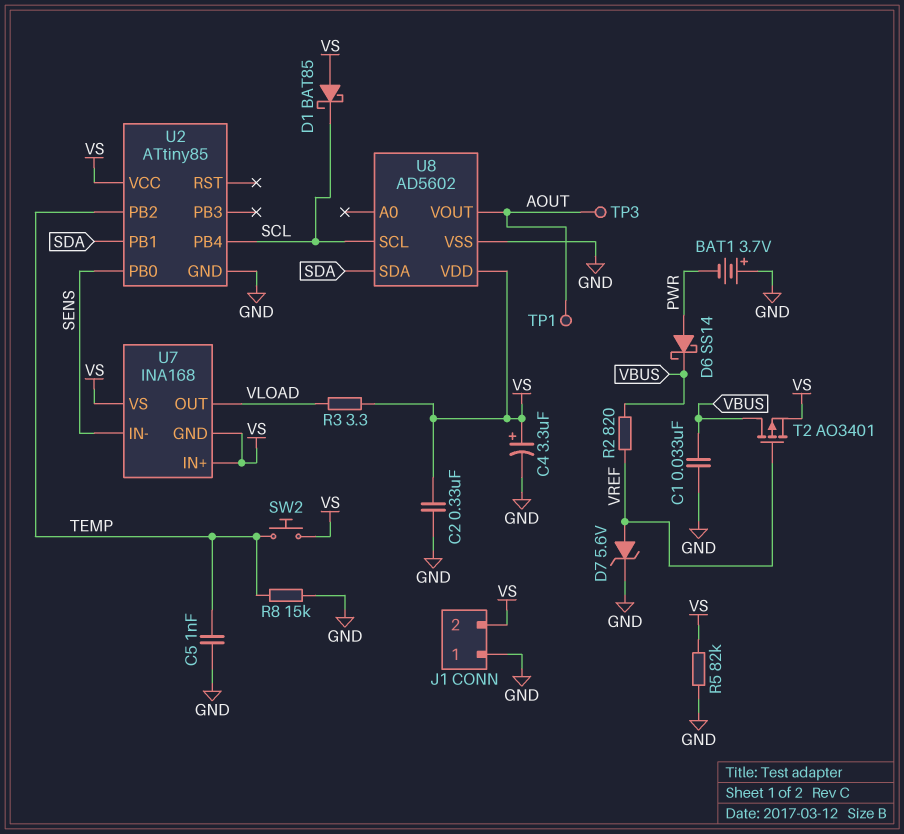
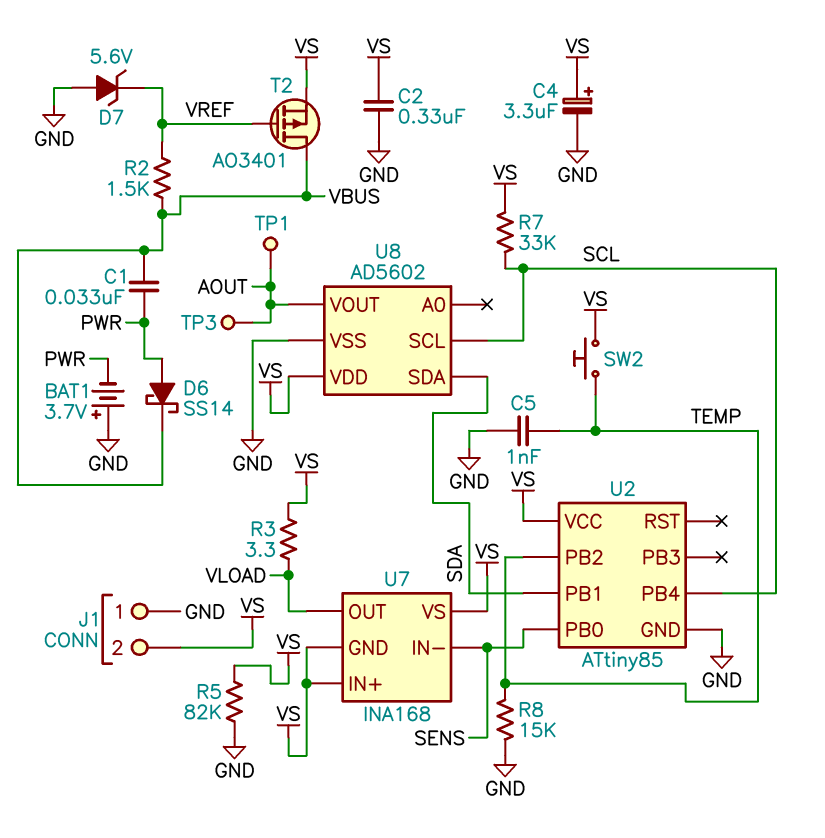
C1: 33nF (GND, VBUS) -> 33nF (PWR, VBUS)
D1: schottky BAT85 (A VS, K SCL) -> none
D7: zener 5.6V (A VREF, K GND) -> zener 5.6V (A GND, K VREF)
R2: 820 (VBUS, VREF) -> 1.5k (VBUS, VREF)
R7: none -> 33k (SCL, VS)

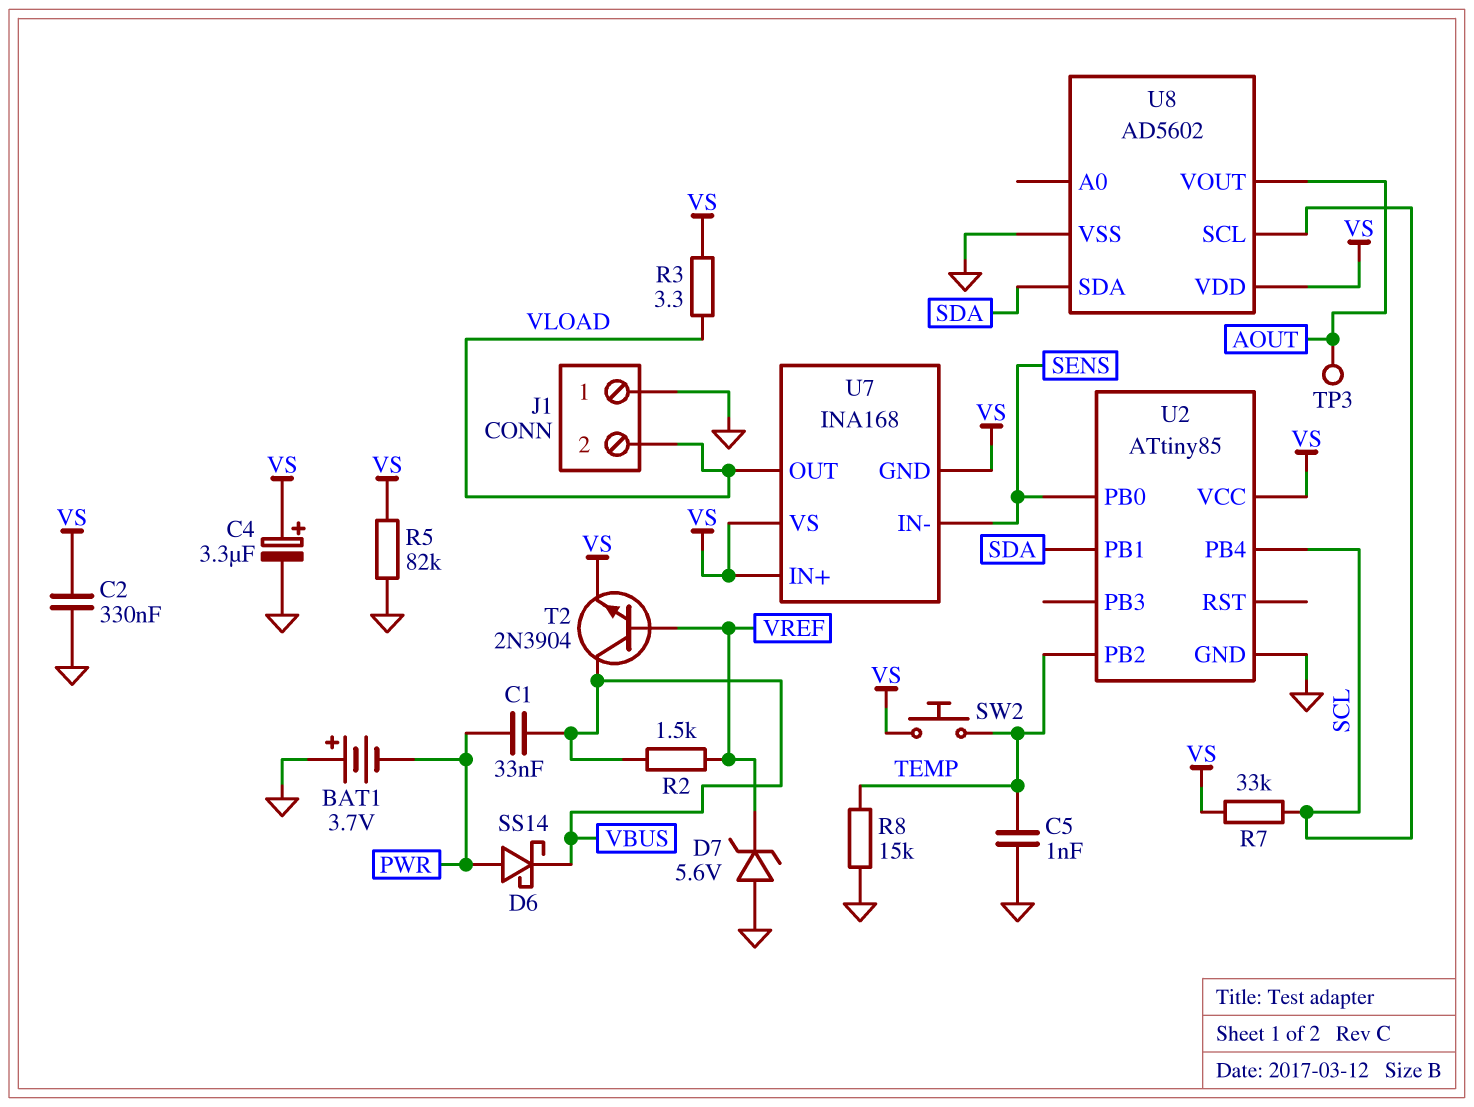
J1 pin 2: VS -> VLOAD
T2: PMOS AO3401 (G VREF, D VBUS, S VS) -> NPN 2N3904 (B VREF, C VBUS, E VS)
TP1: test point (AOUT) -> none

